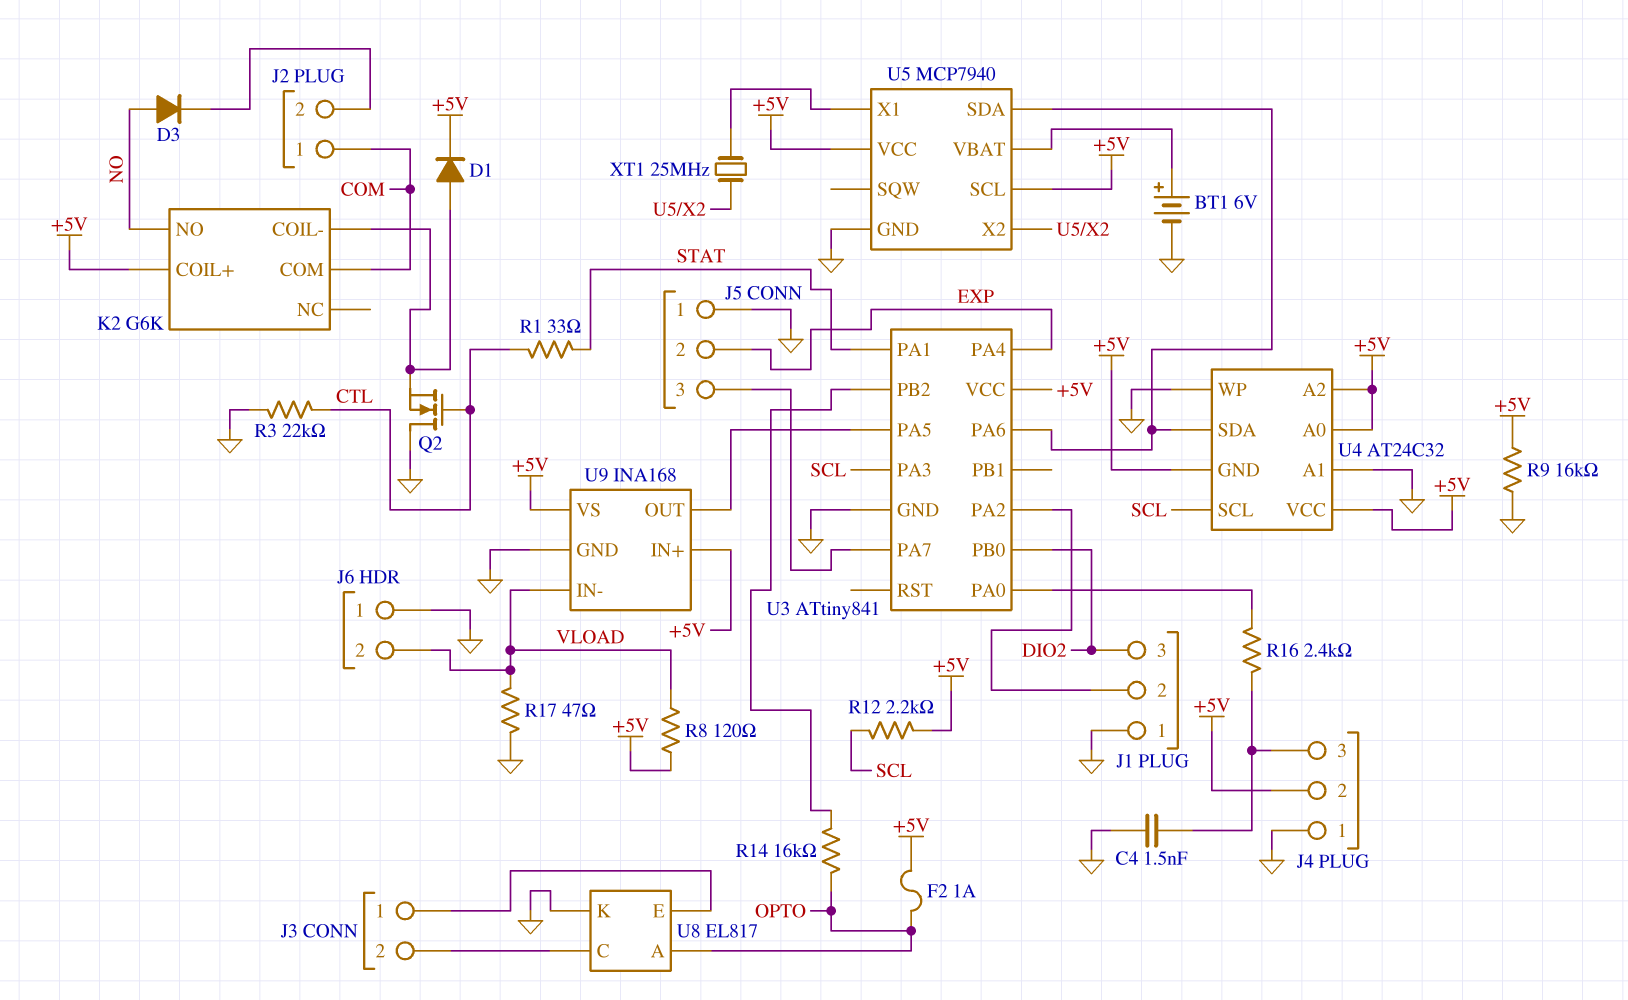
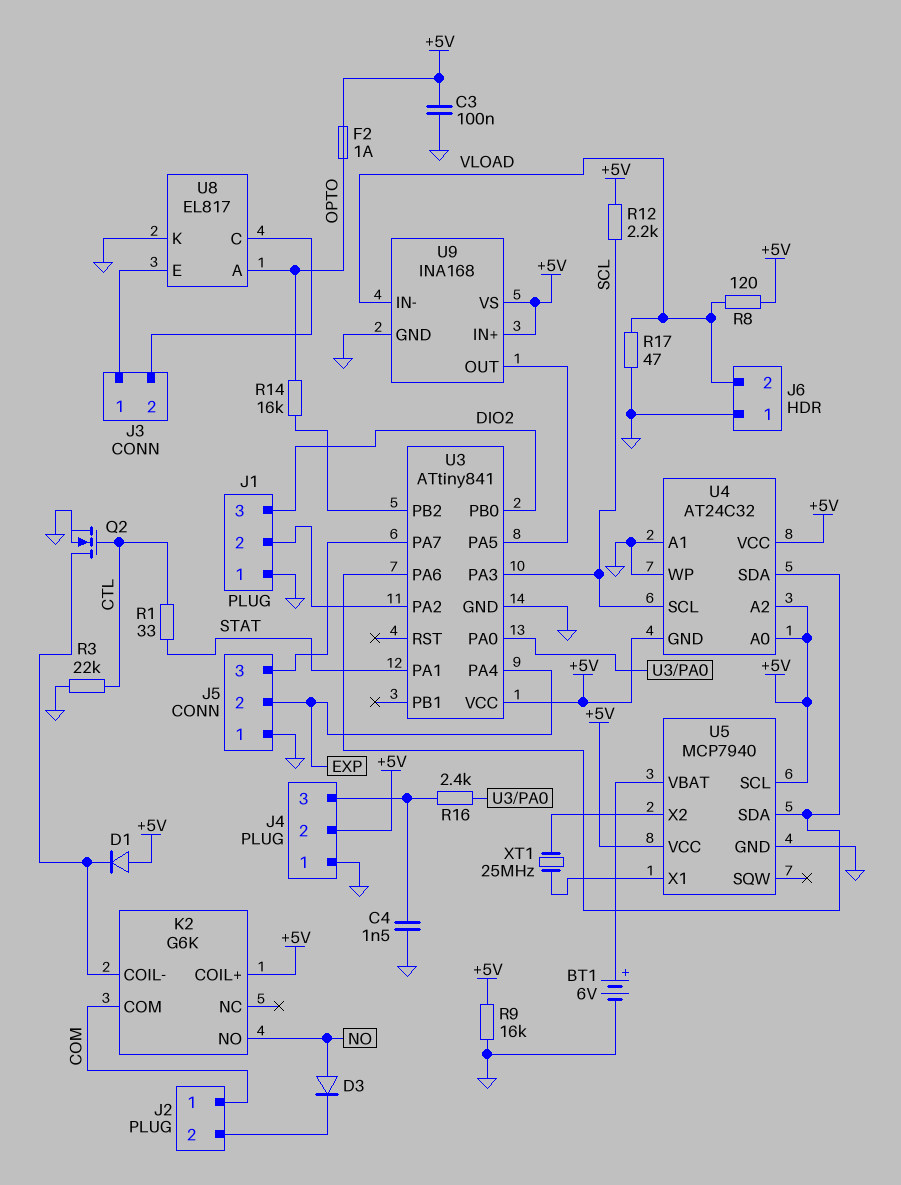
C3: none -> 100nF (+5V, GND)
D1: diode (A K2/COIL-, K +5V) -> diode (A +5V, K K2/COIL-)
Q2: NMOS (G CTL, D GND, S K2/COIL-) -> NMOS (G CTL, D K2/COIL-, S GND)

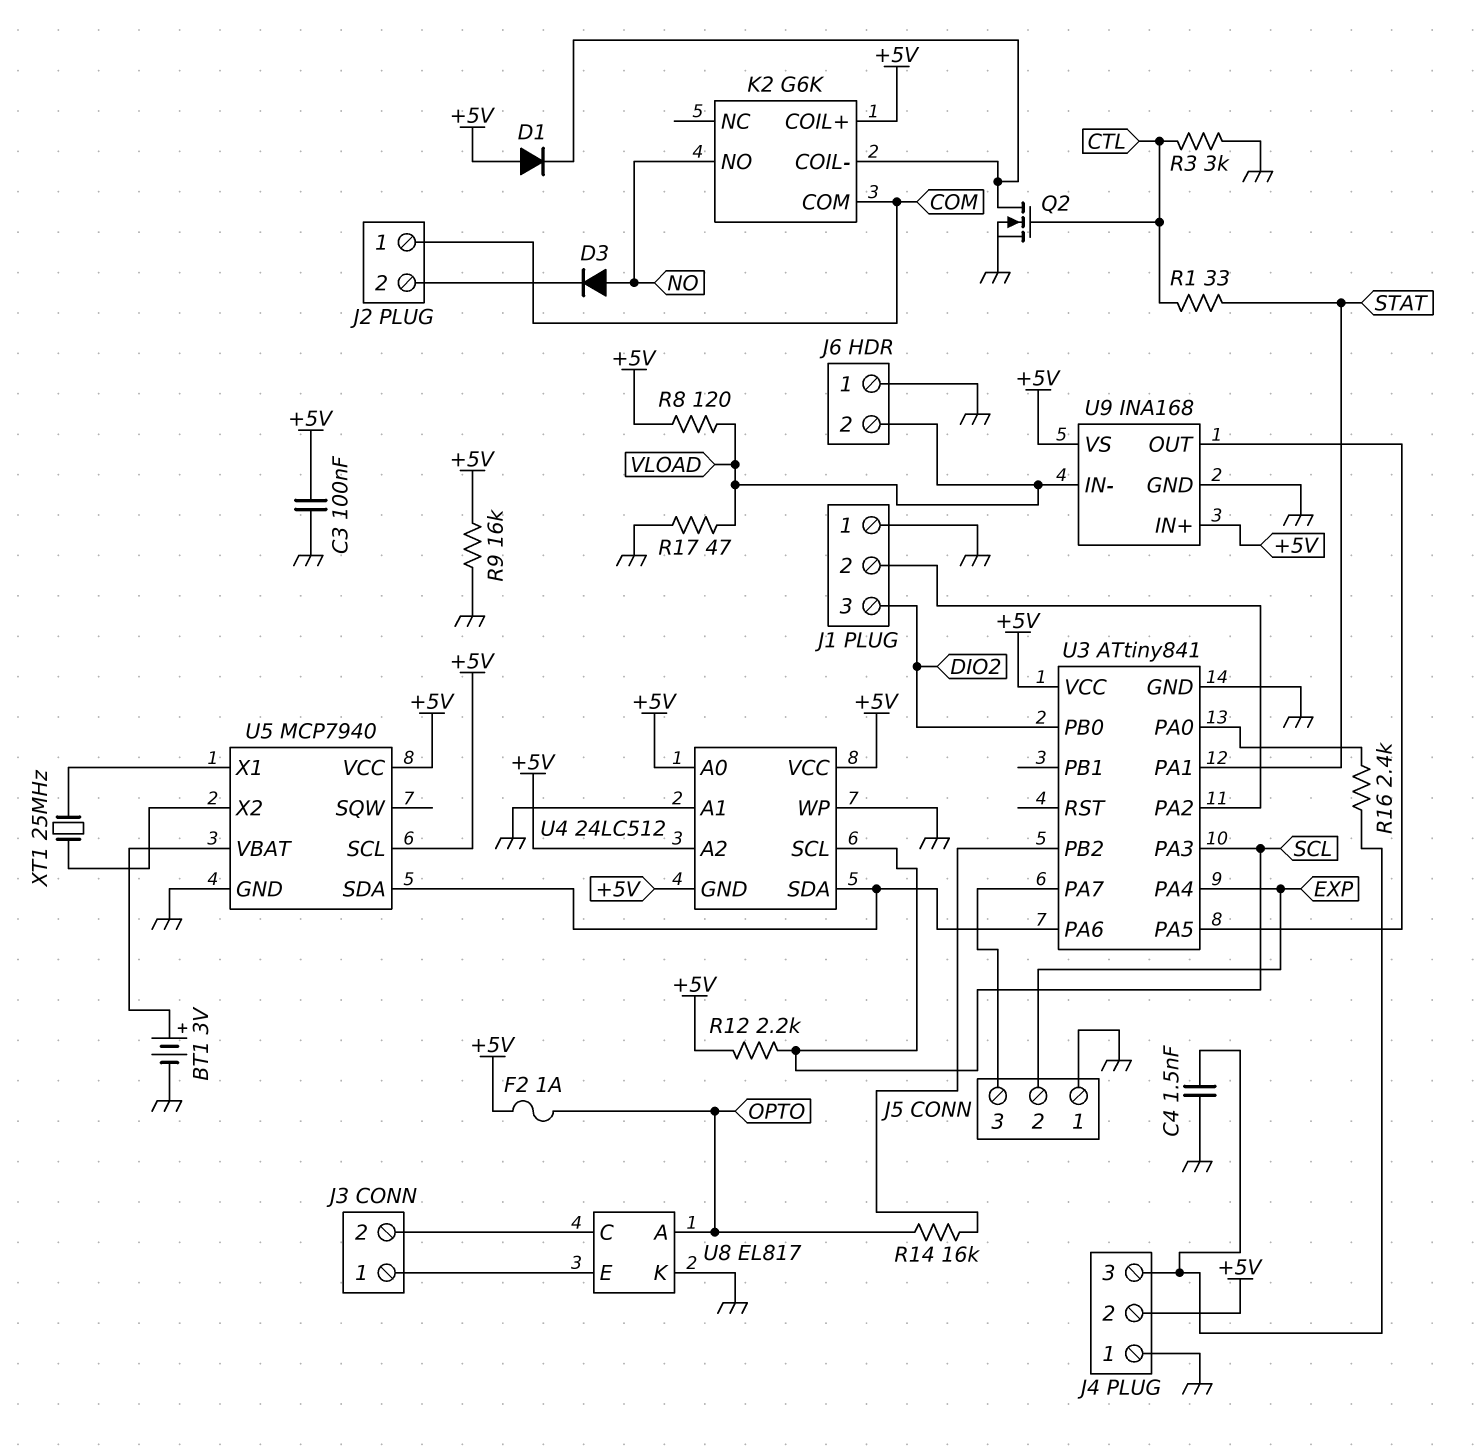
BT1: 6V (plus U5/VBAT, minus GND) -> 3V (plus U5/VBAT, minus GND)
R3: 22k (CTL, GND) -> 3k (CTL, GND)
U4: AT24C32 -> 24LC512

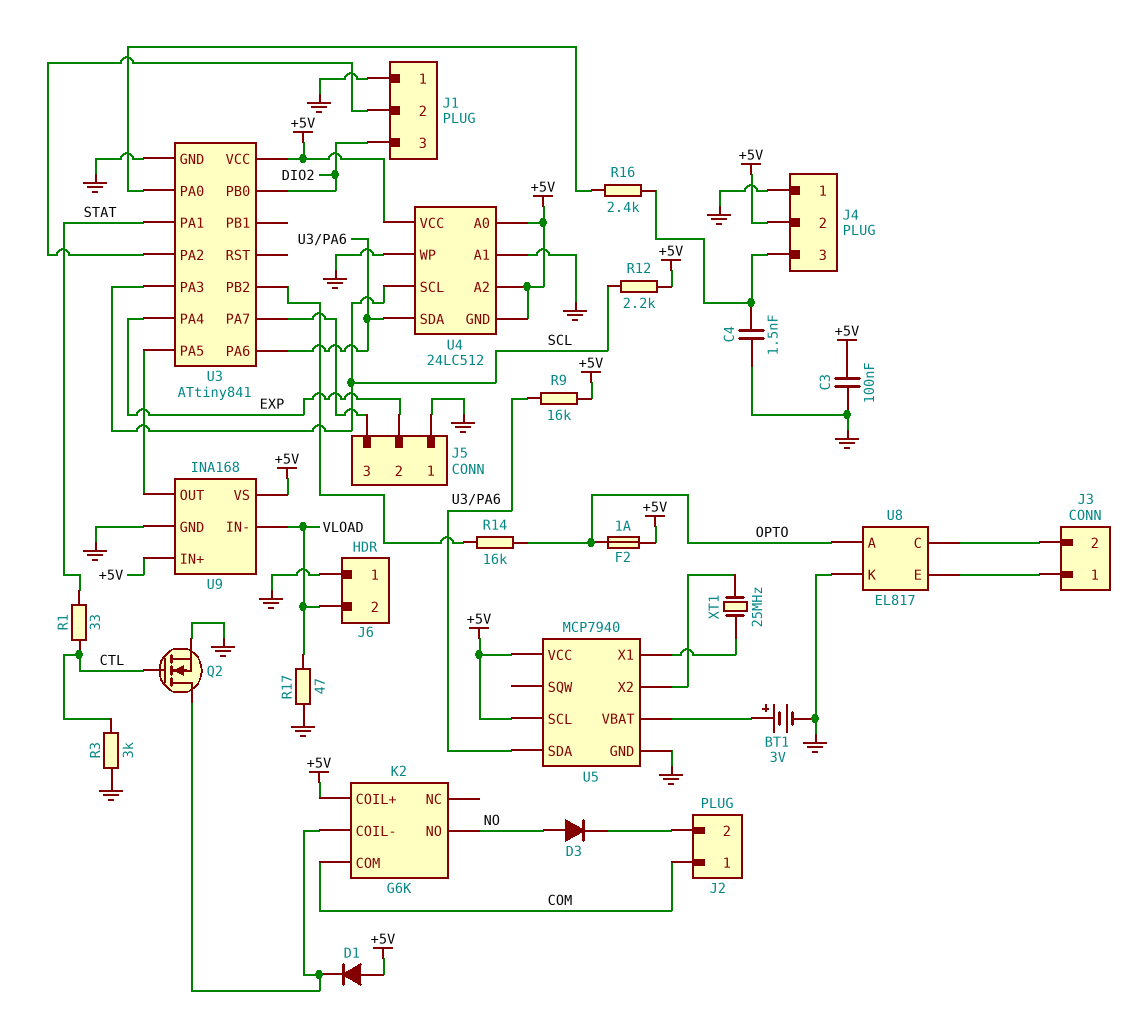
R8: 120 (+5V, VLOAD) -> none
R9: 16k (+5V, GND) -> 16k (+5V, U3/PA6)

